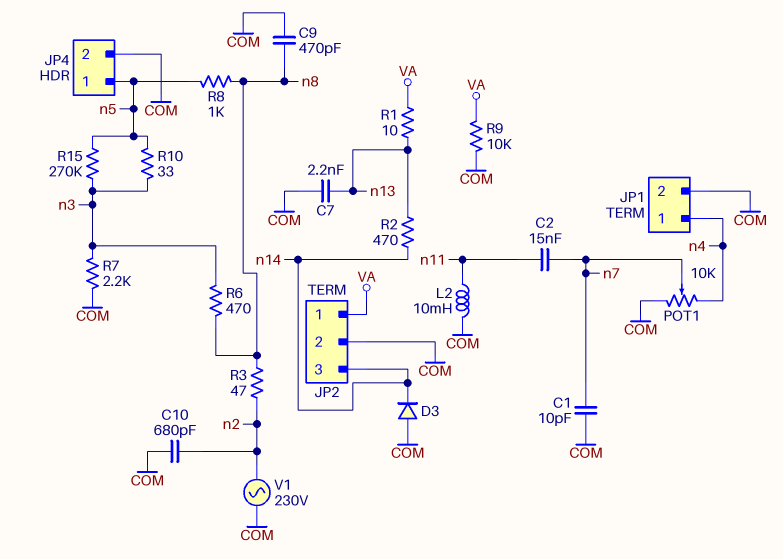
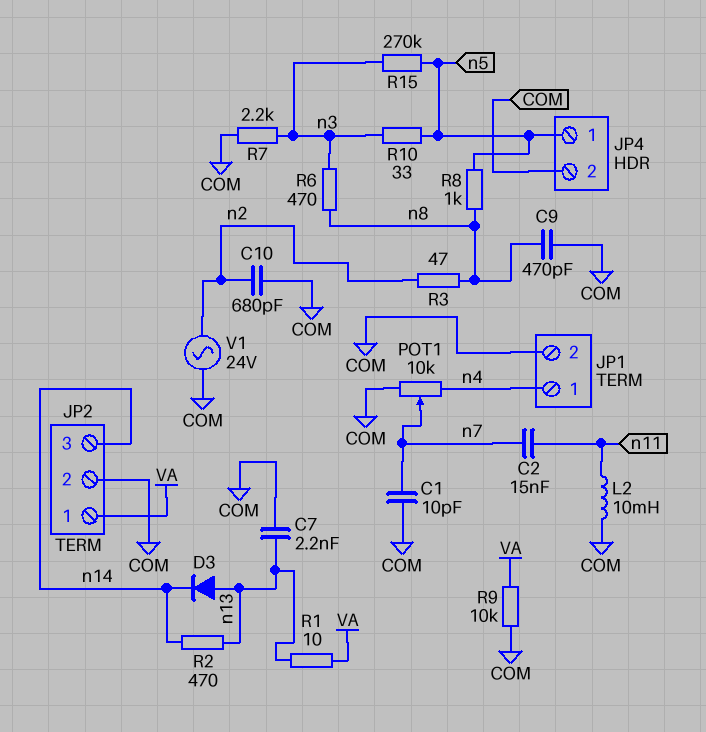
D3: diode (A COM, K n14) -> diode (A n13, K n14)
V1: AC 230V (COM, n2) -> AC 24V (COM, n2)

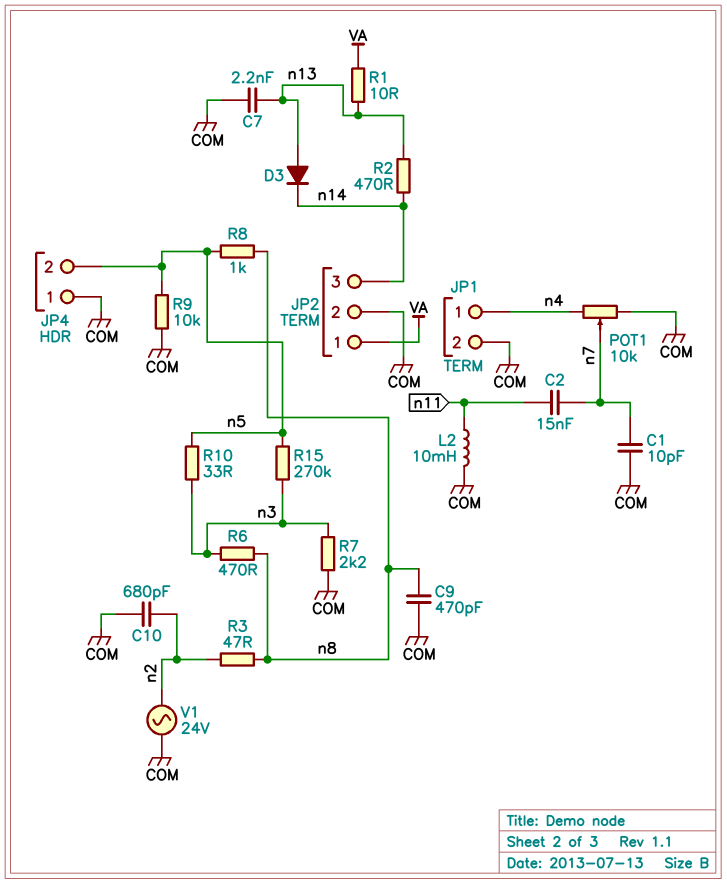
JP4 pin 1: n5 -> COM
JP4 pin 2: COM -> n5
R9: 10k (COM, VA) -> 10k (COM, n5)

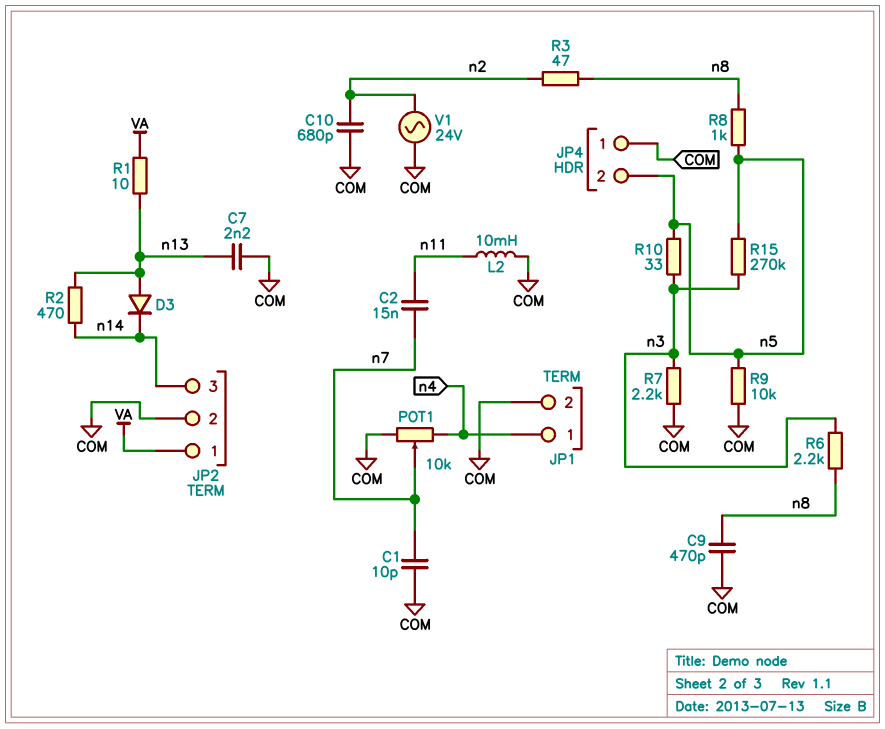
R6: 470 (n3, n8) -> 2.2k (n3, n8)

